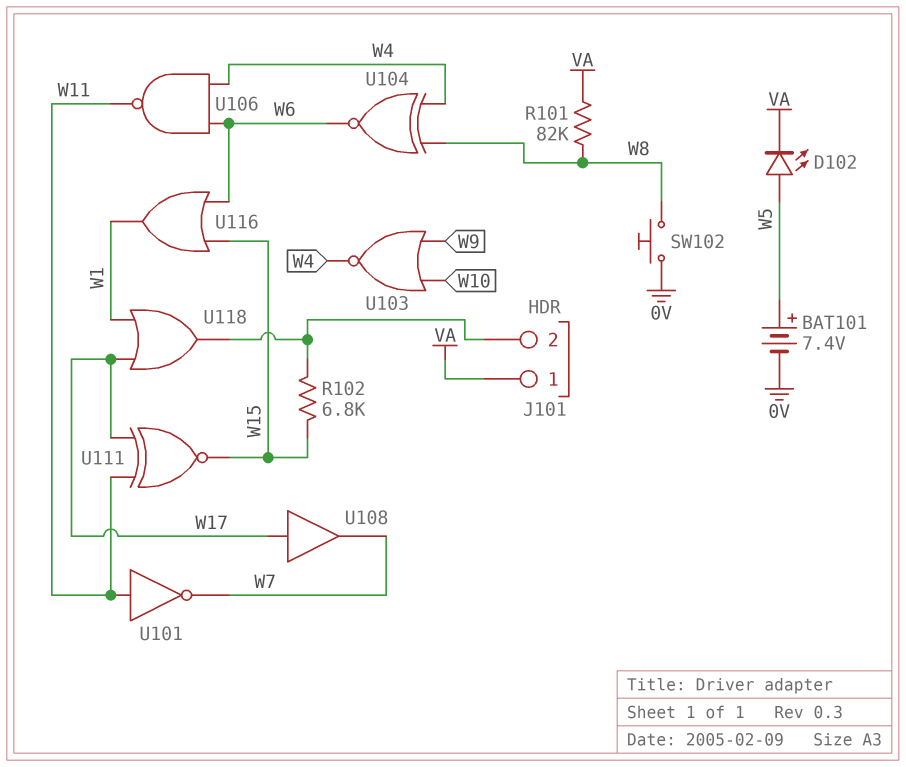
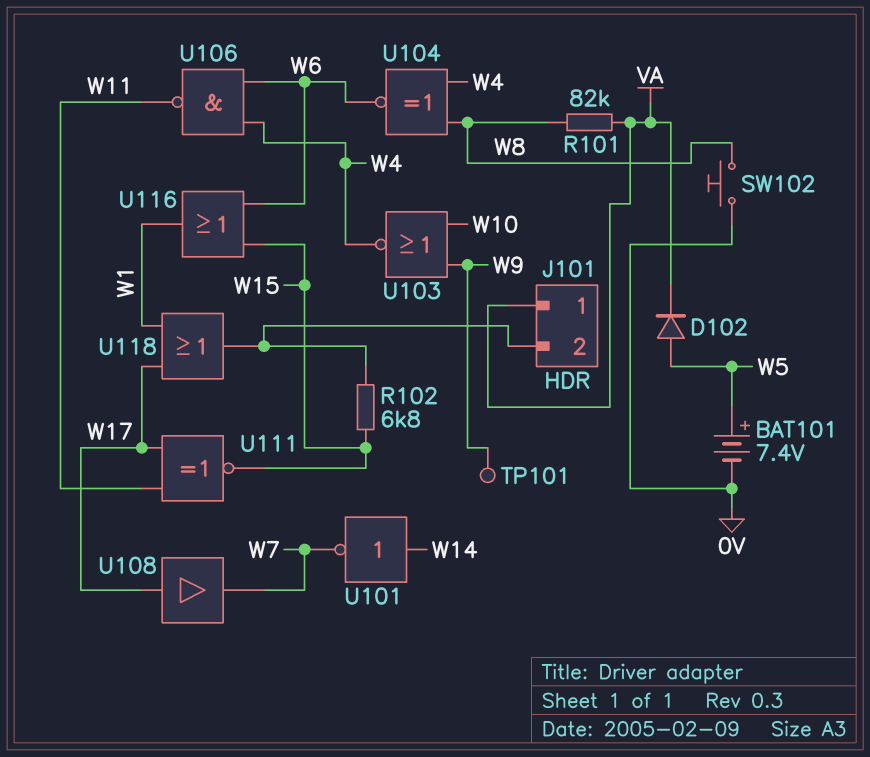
D102: LED (A W5, K VA) -> diode (A W5, K VA)
TP101: none -> test point (W9)
U101: NOT (in W11, out W7) -> NOT (in W14, out W7)

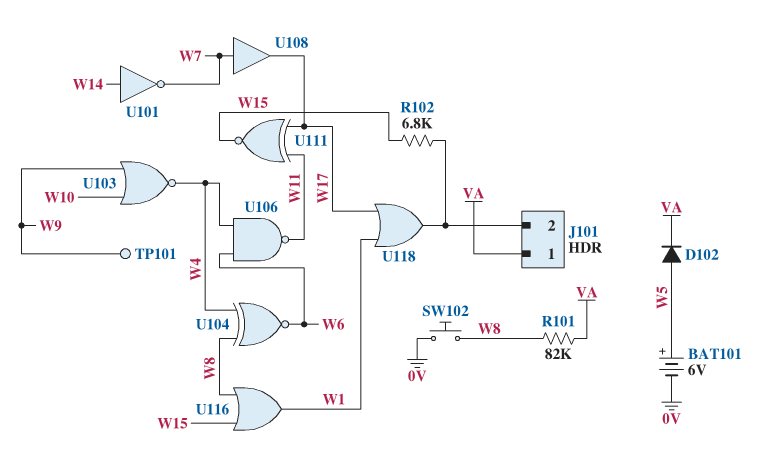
BAT101: 7.4V (plus W5, minus 0V) -> 6V (plus W5, minus 0V)
U108: buffer (in W17, out W7) -> buffer (in W7, out W17)
U116: OR (in W6, in W15, out W1) -> OR (in W8, in W15, out W1)

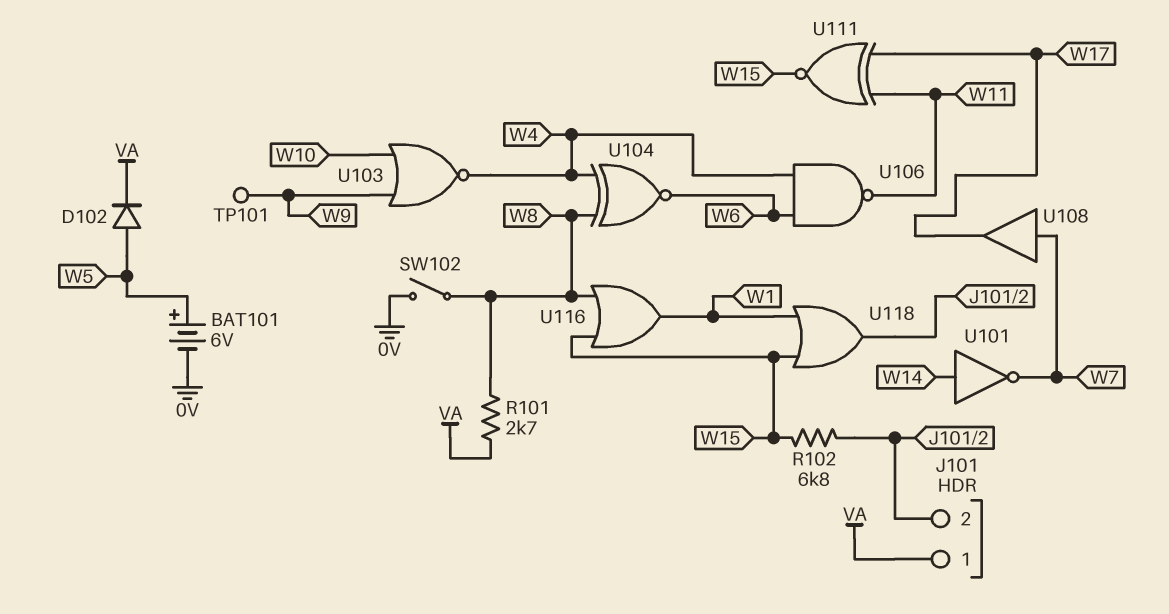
R101: 82k (VA, W8) -> 2.7k (VA, W8)
SW102: button (0V, W8) -> switch (0V, W8)
U118: OR (in W1, in W17, out J101/2) -> OR (in W1, in W15, out J101/2)

